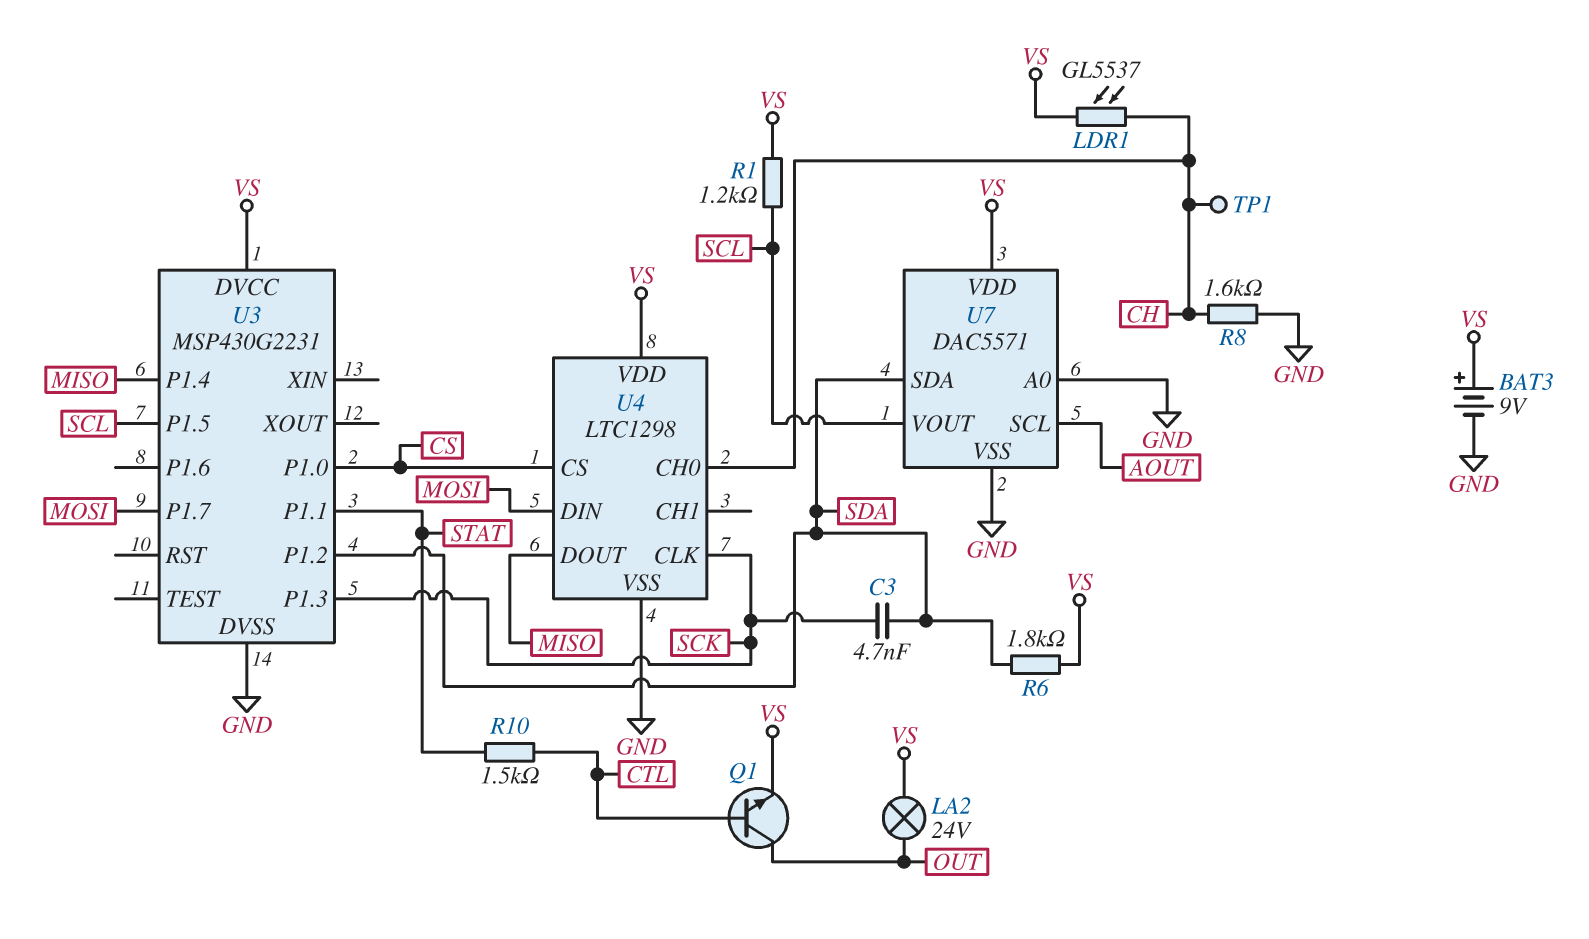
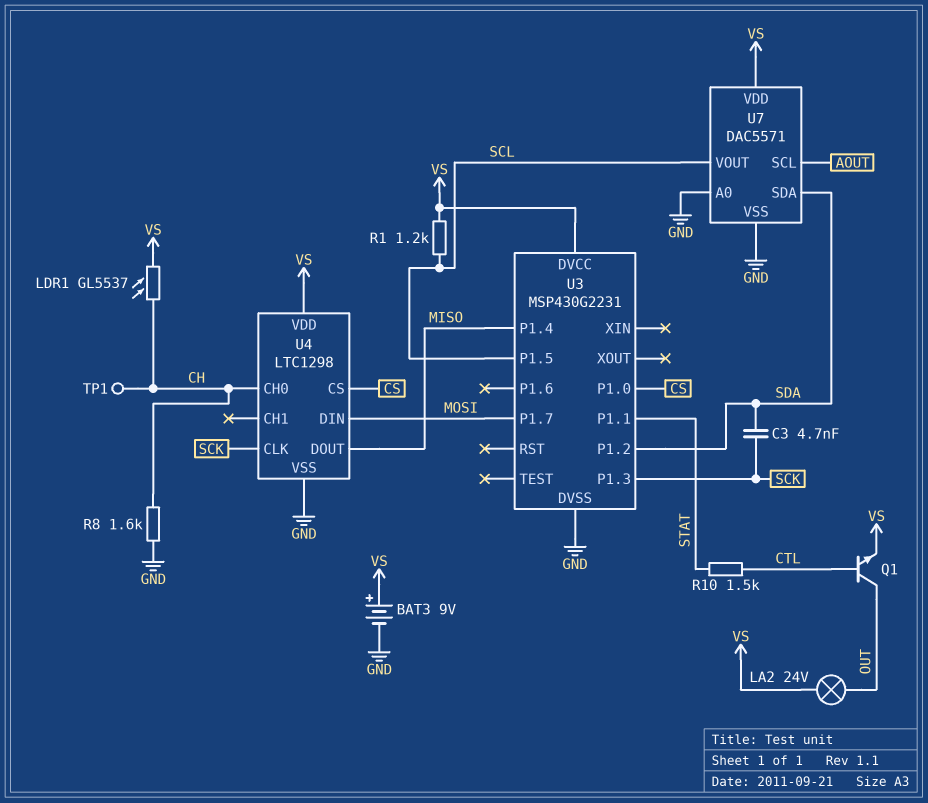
R6: 1.8k (SDA, VS) -> none

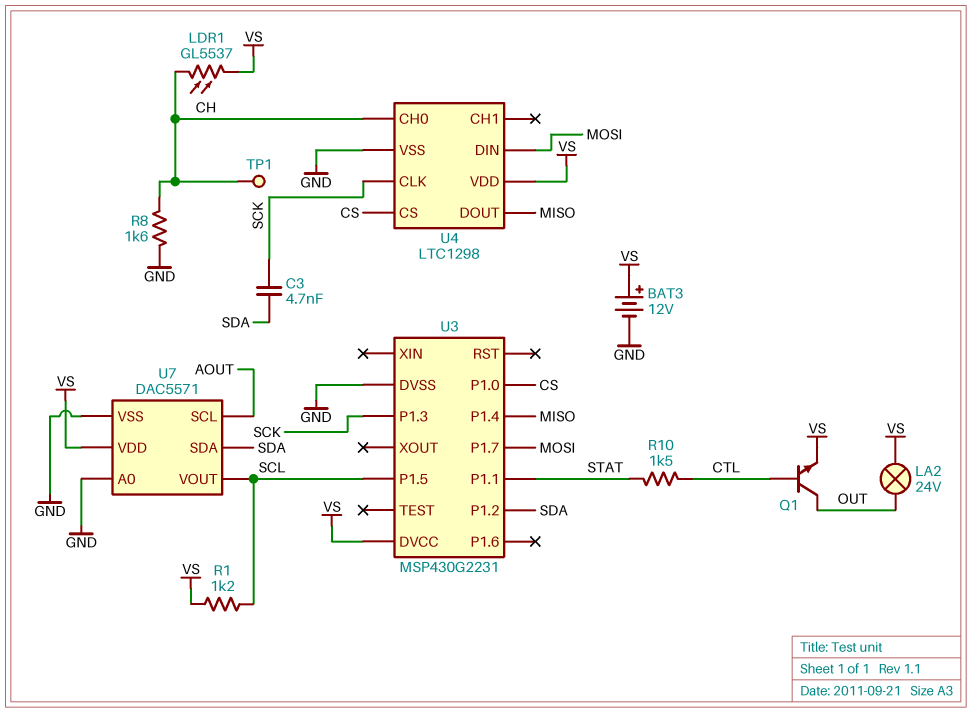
BAT3: 9V (plus VS, minus GND) -> 12V (plus VS, minus GND)

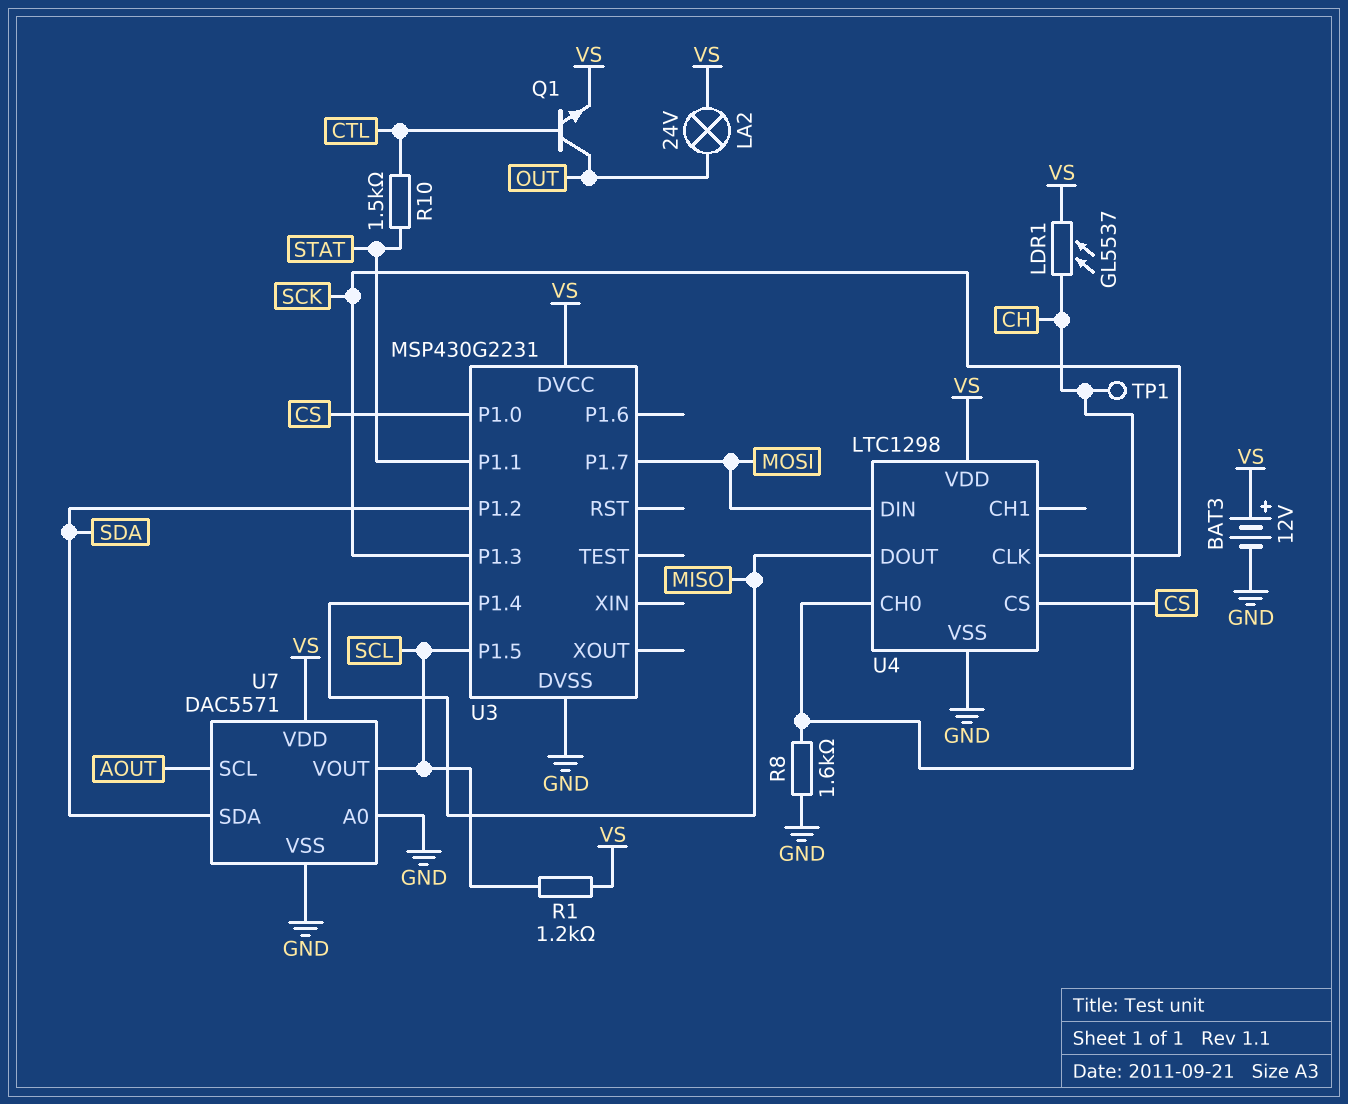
C3: 4.7nF (SCK, SDA) -> none

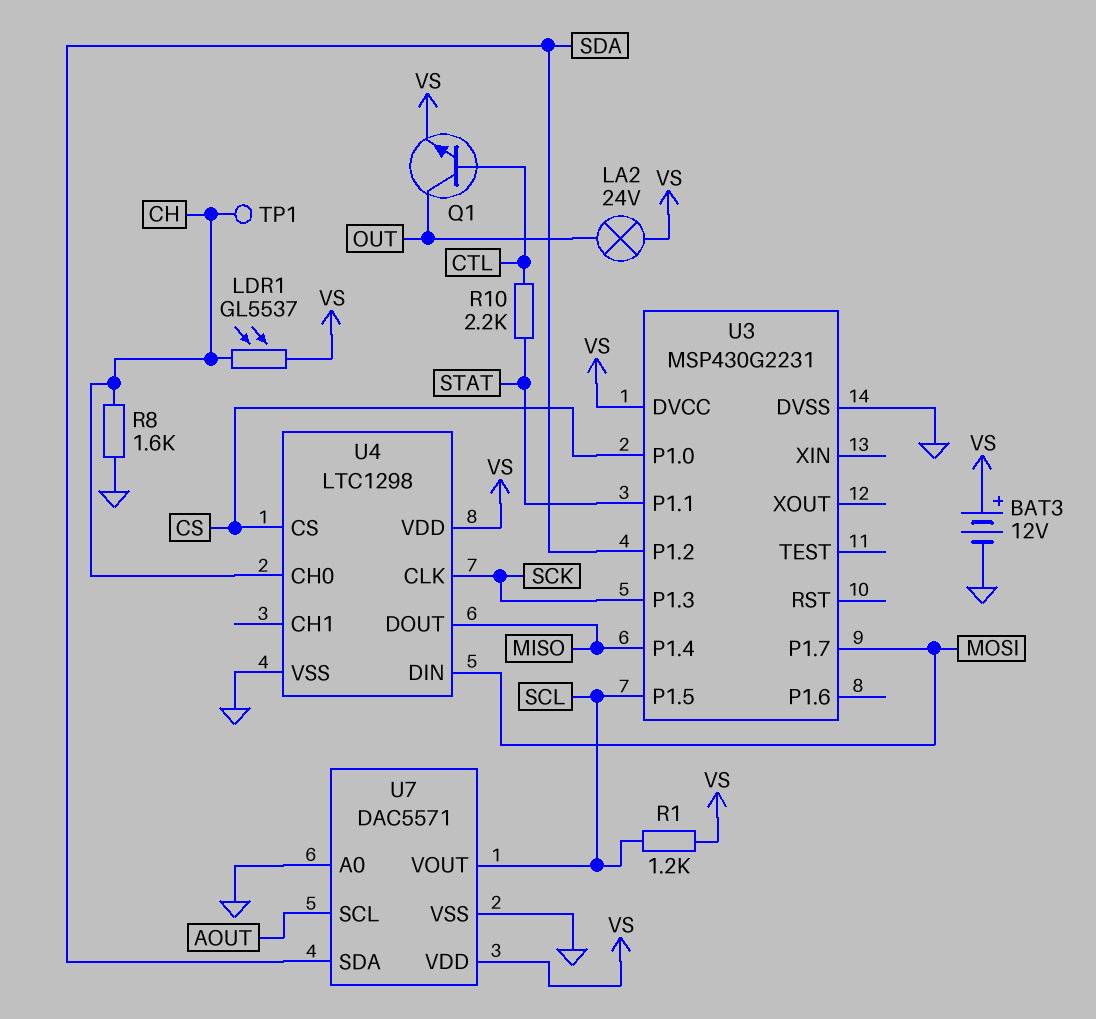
R10: 1.5k (CTL, STAT) -> 2.2k (CTL, STAT)

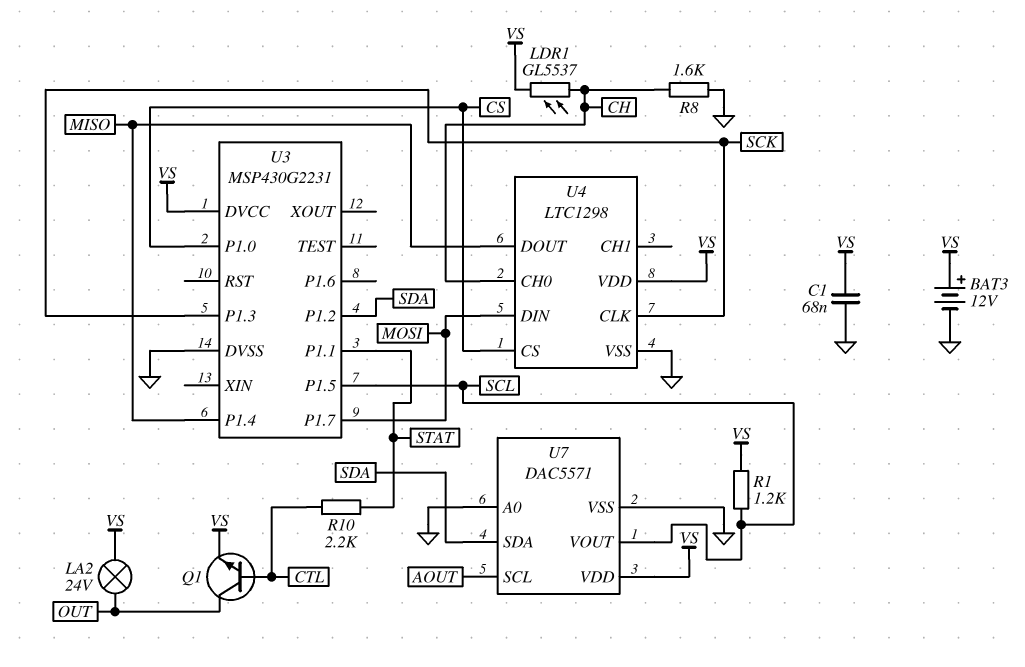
C1: none -> 68nF (GND, VS)
TP1: test point (CH) -> none

